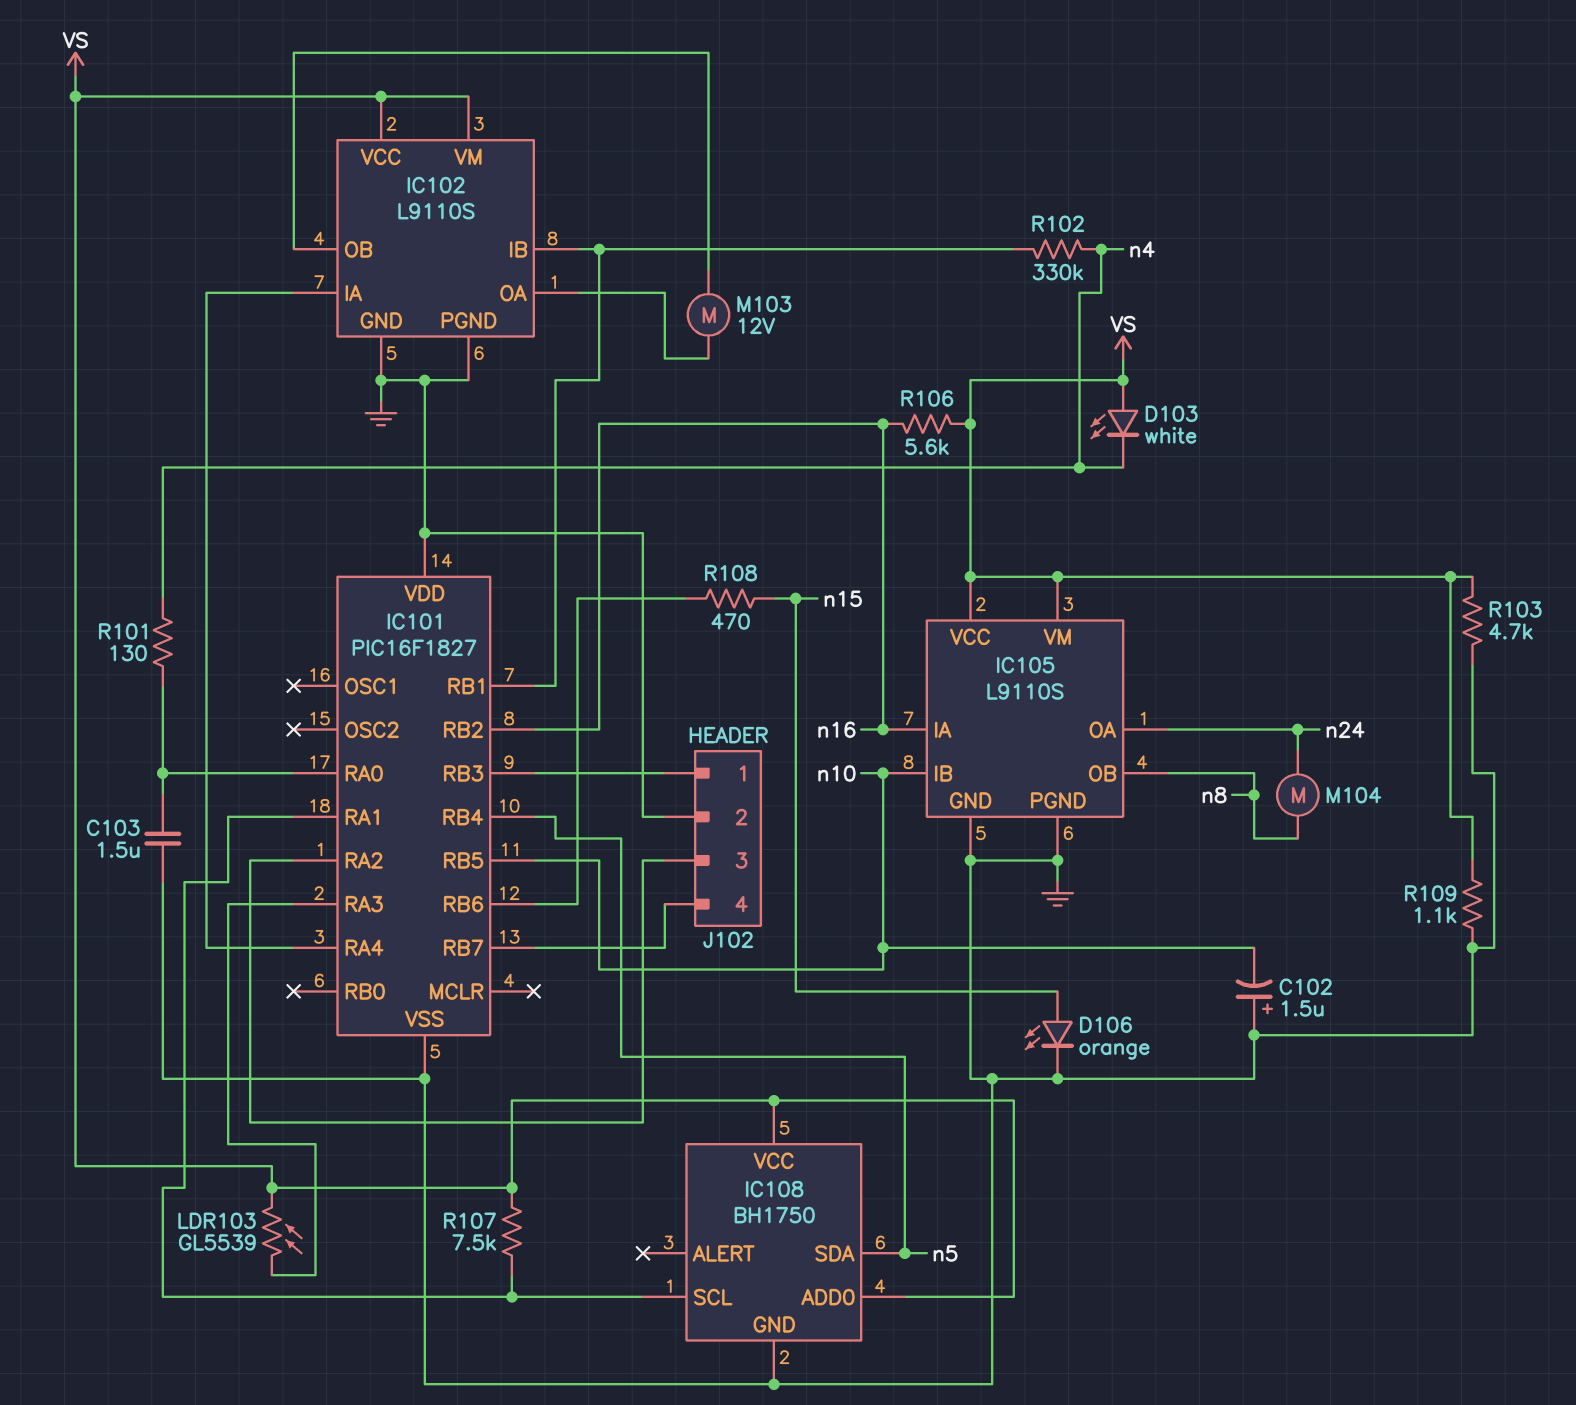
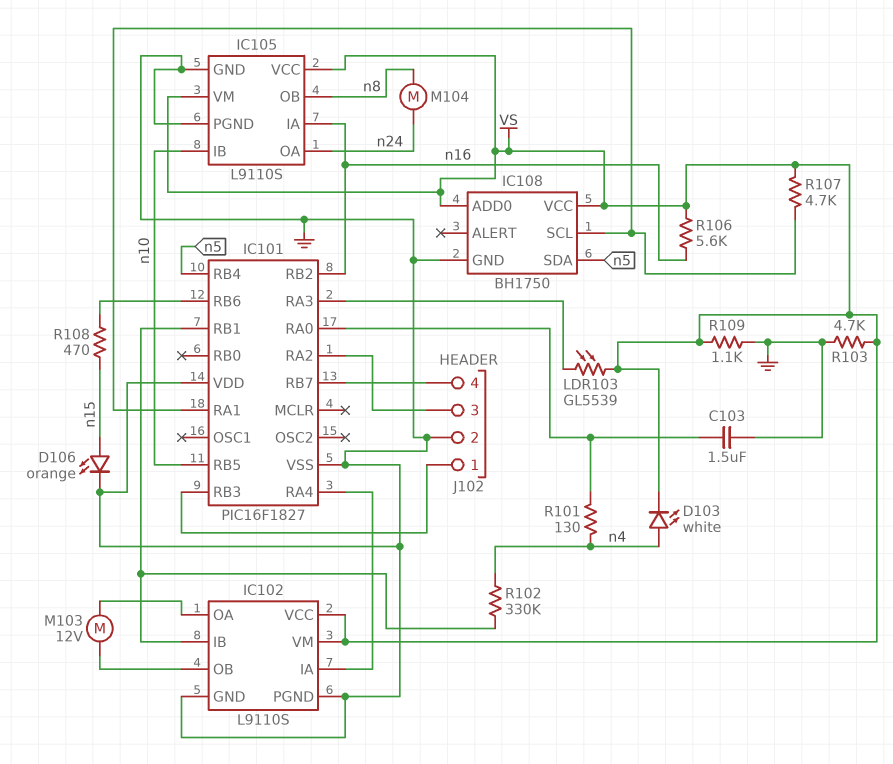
C102: 1.5uF (plus GND, minus n10) -> none
D103: LED white (A VS, K n4) -> LED white (A n4, K VS)
R107: 7.5k (IC101/RA1, VS) -> 4.7k (IC101/RA1, VS)

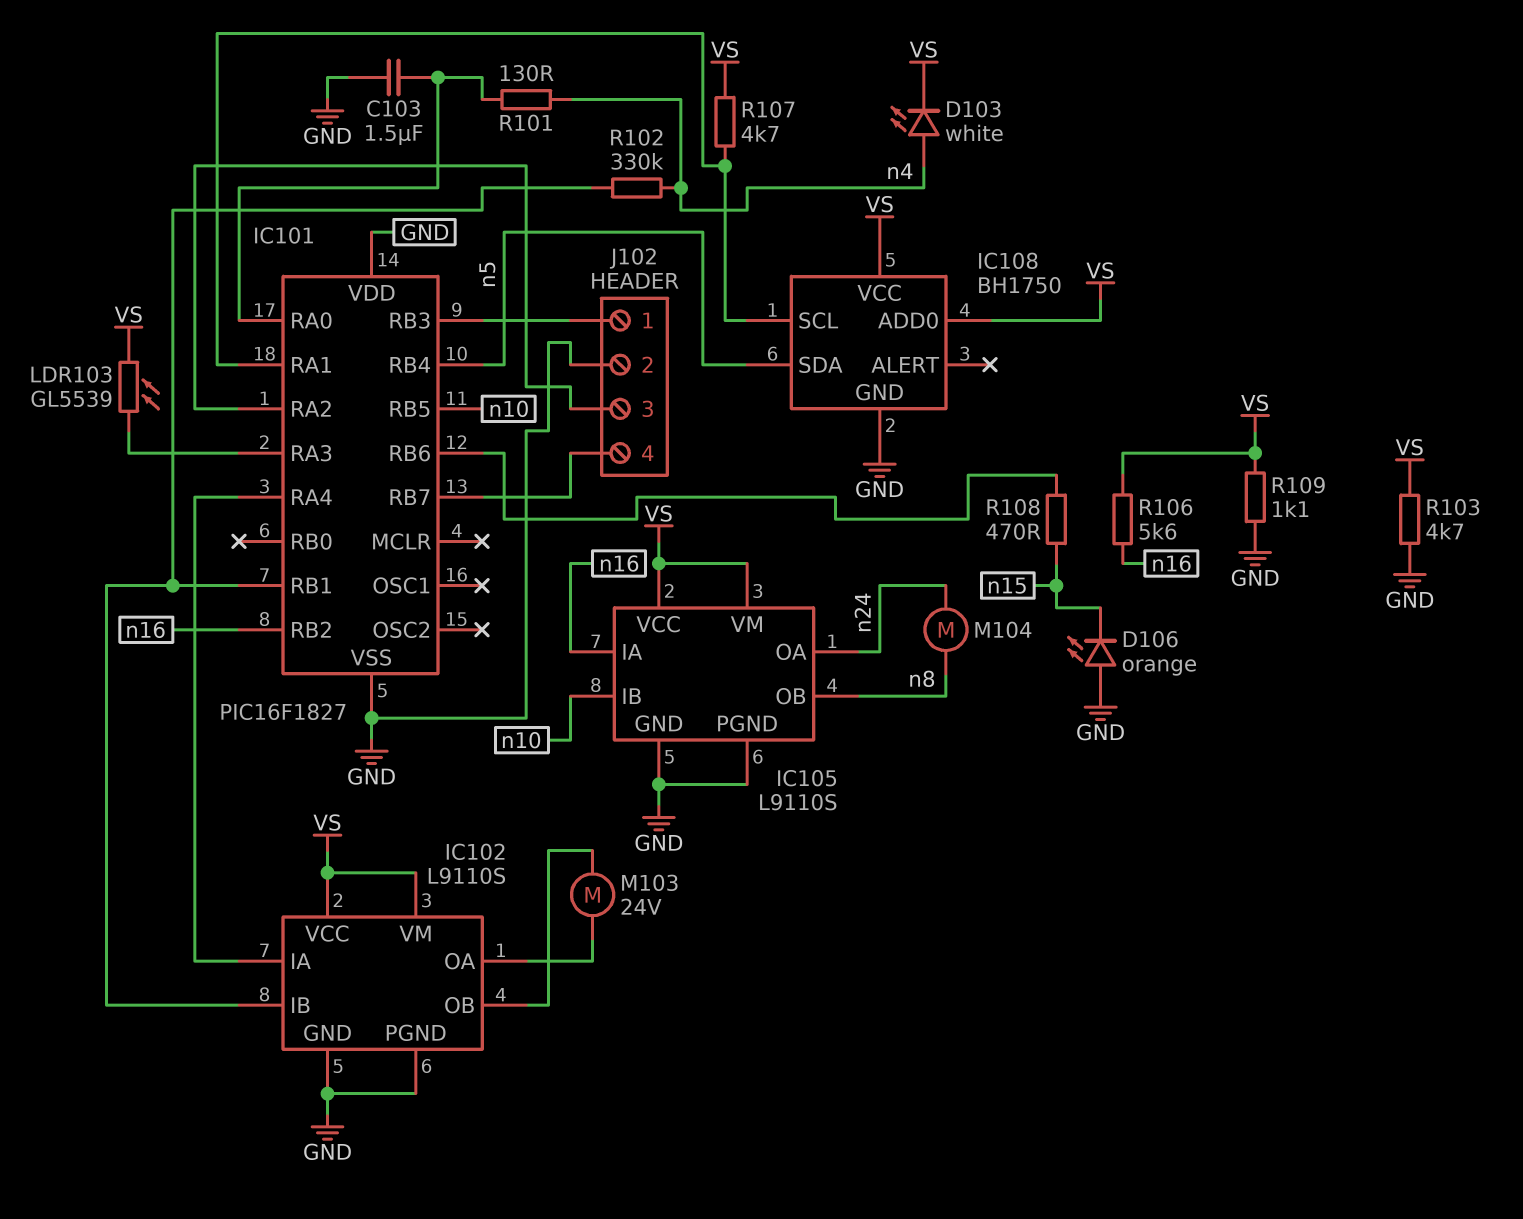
D106: LED orange (A n15, K GND) -> LED orange (A GND, K n15)
M103: motor 12V (IC102/OA, IC102/OB) -> motor 24V (IC102/OA, IC102/OB)

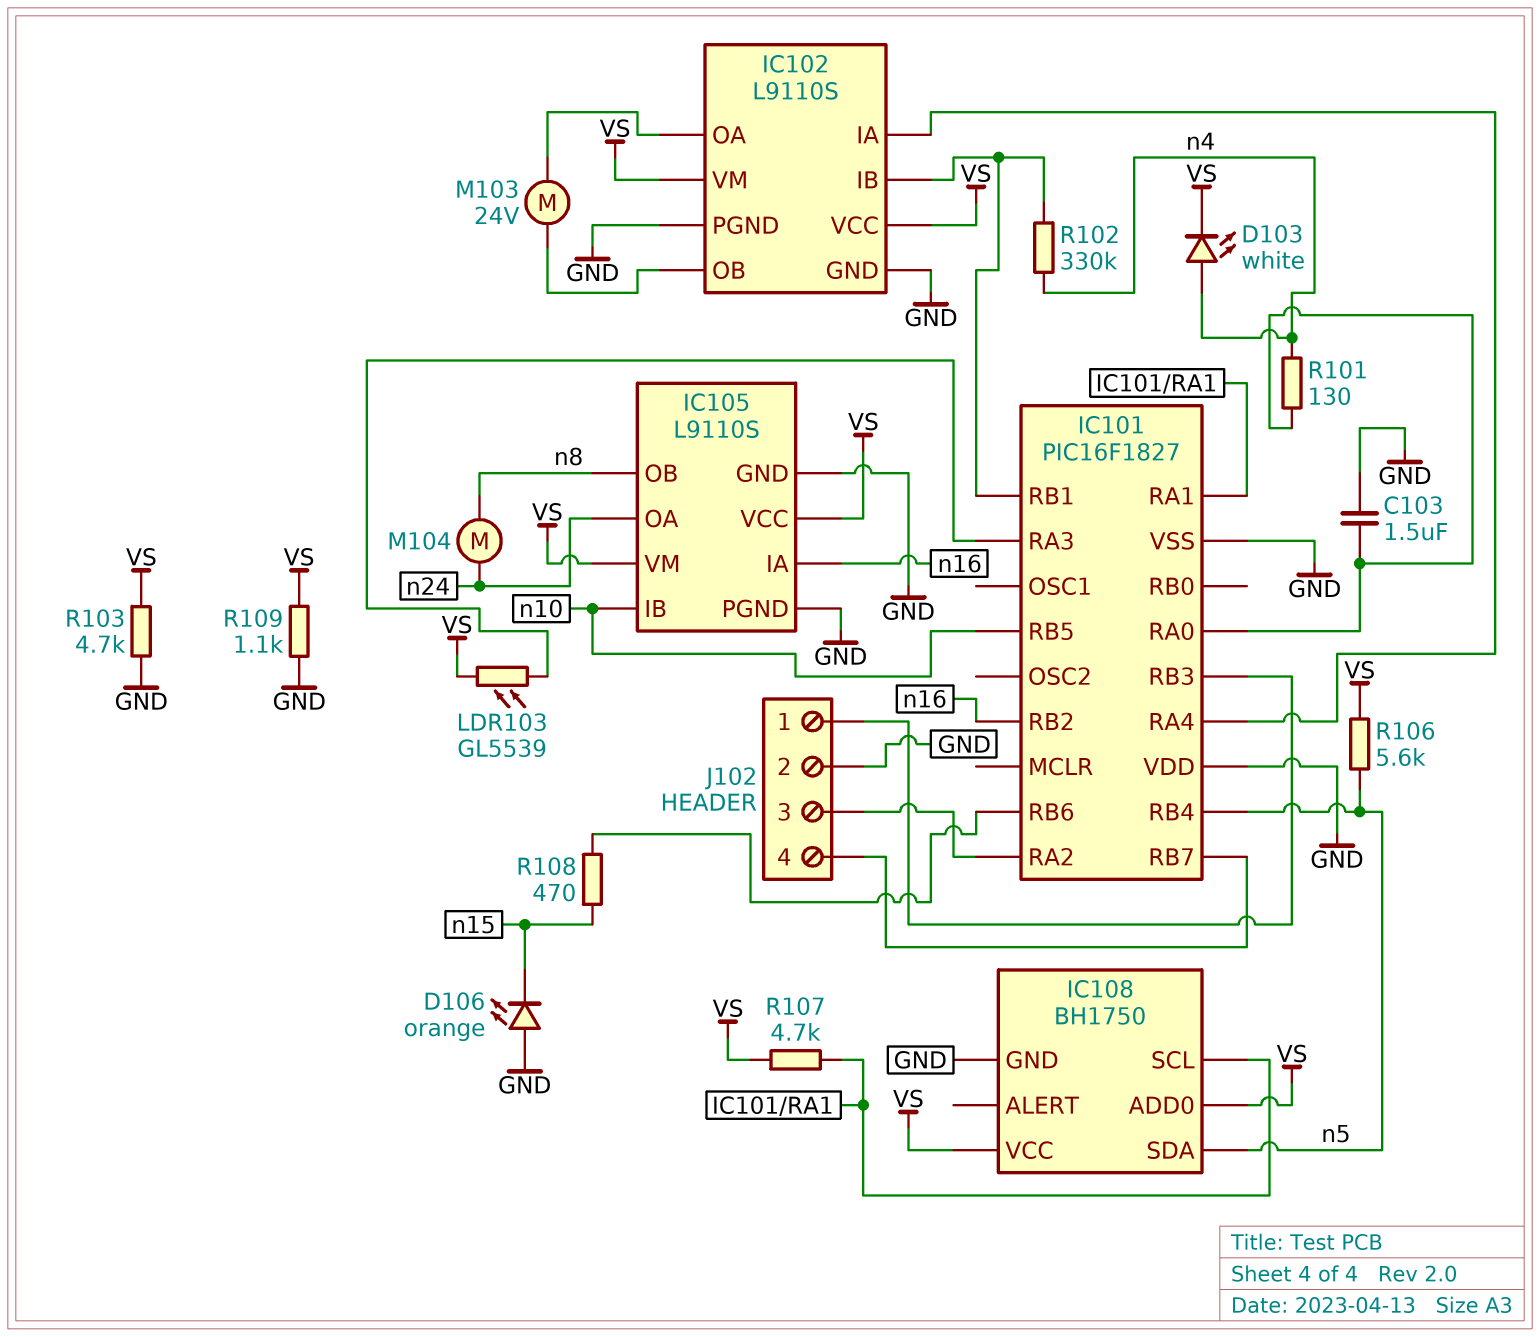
R106: 5.6k (VS, n16) -> 5.6k (VS, n5)

